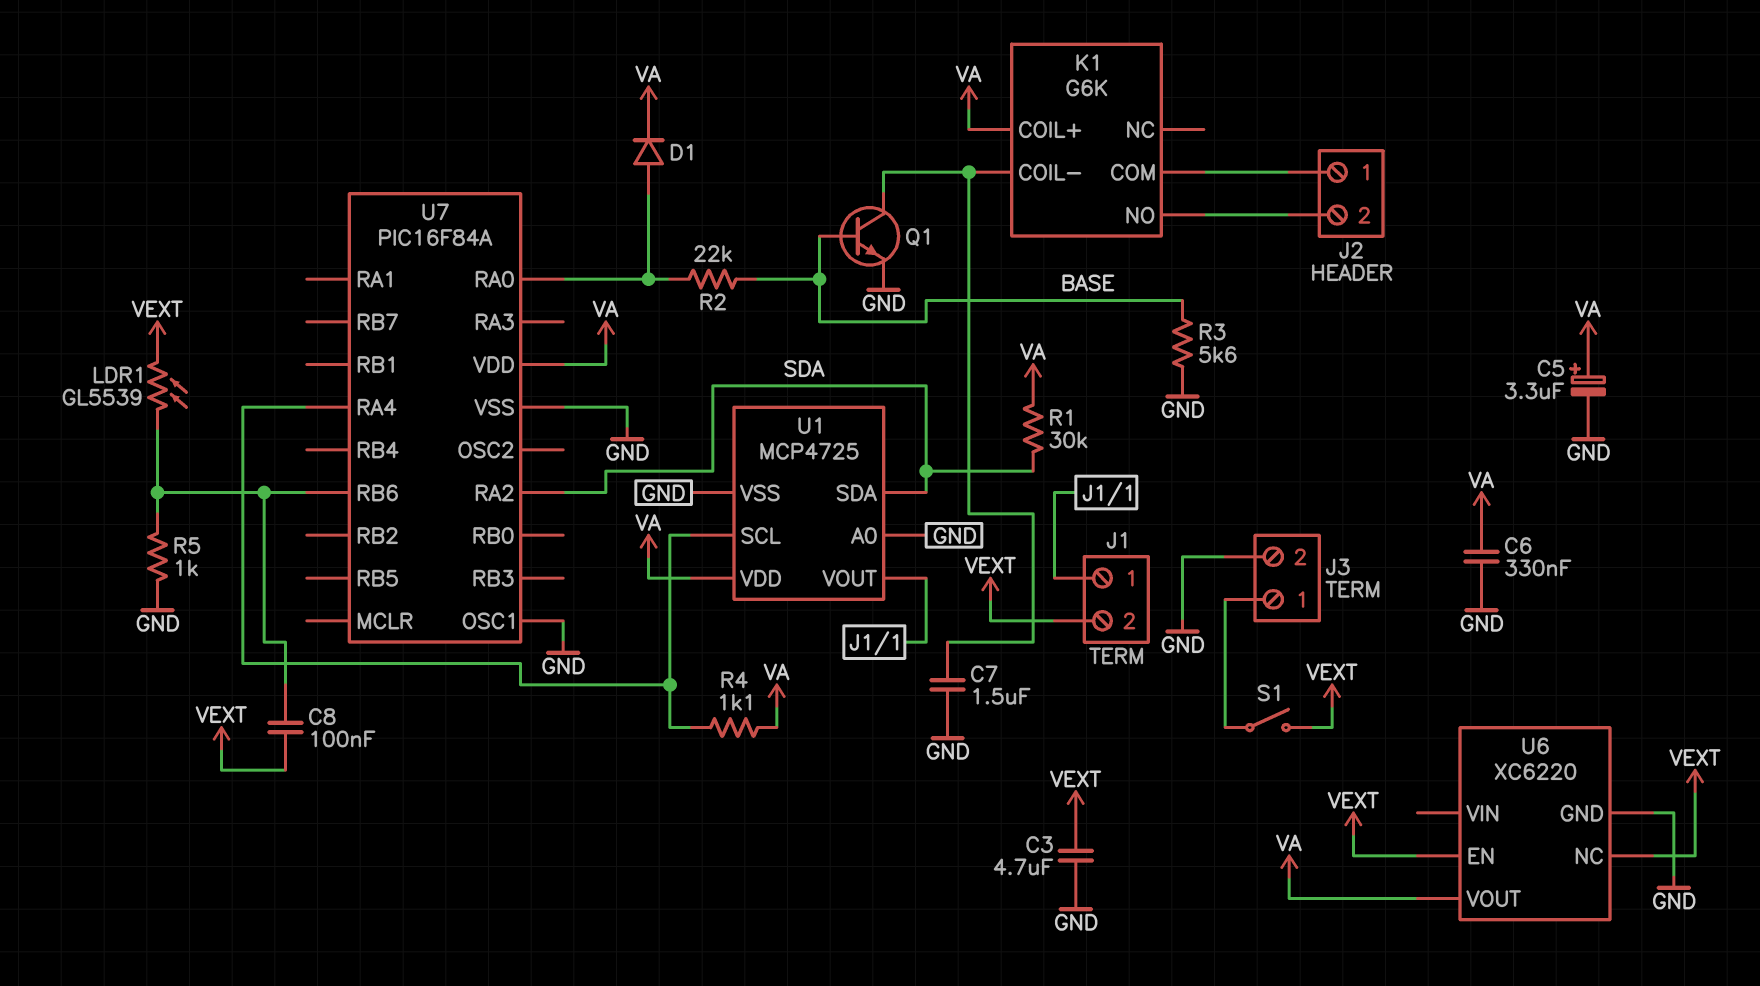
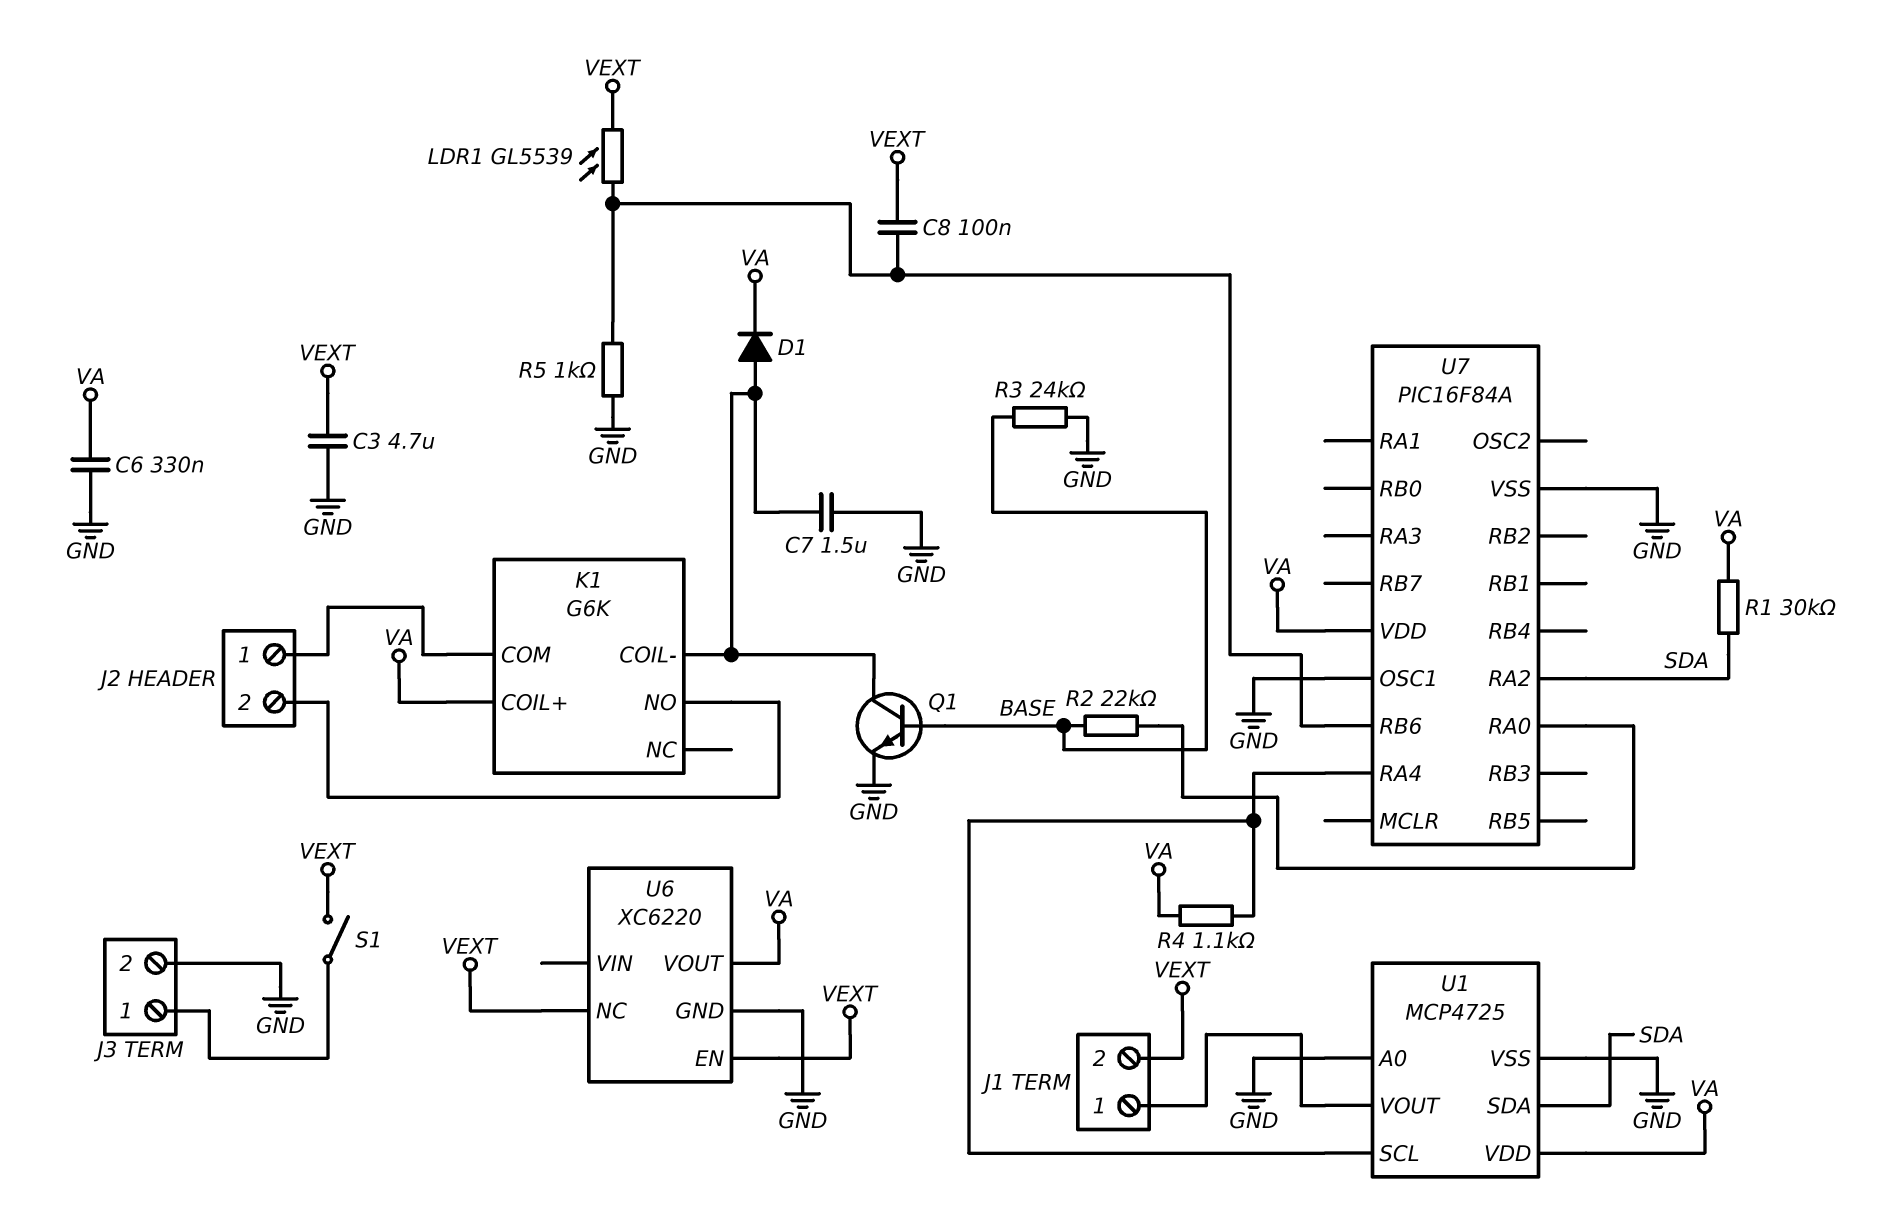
C5: 3.3uF (plus VA, minus GND) -> none
D1: diode (A U7/RA0, K VA) -> diode (A K1/COIL-, K VA)
R3: 5.6k (BASE, GND) -> 24k (BASE, GND)

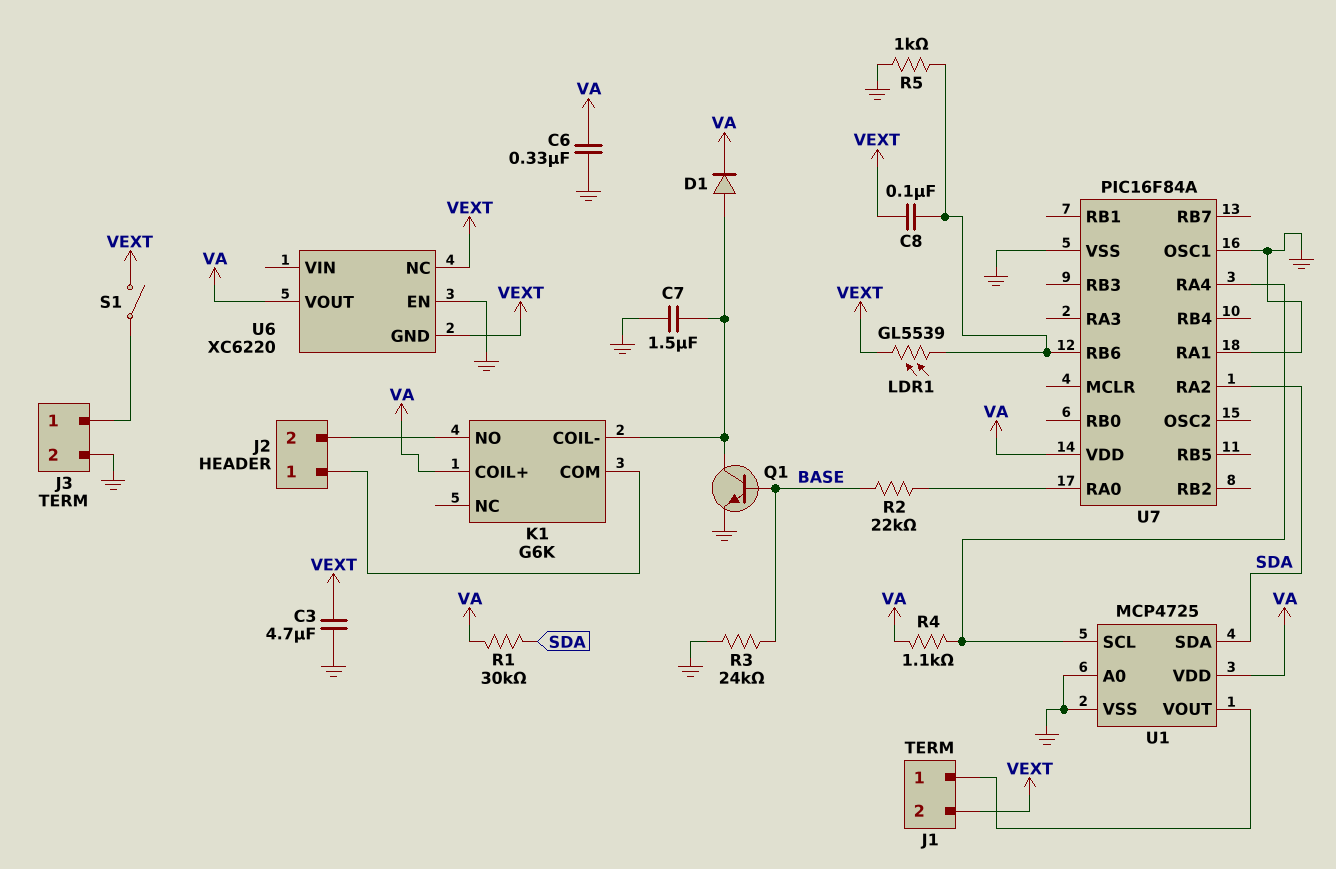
U6 pin EN: VEXT -> GND
U6 pin GND: GND -> VEXT
U7 pin RA1: none -> GND

